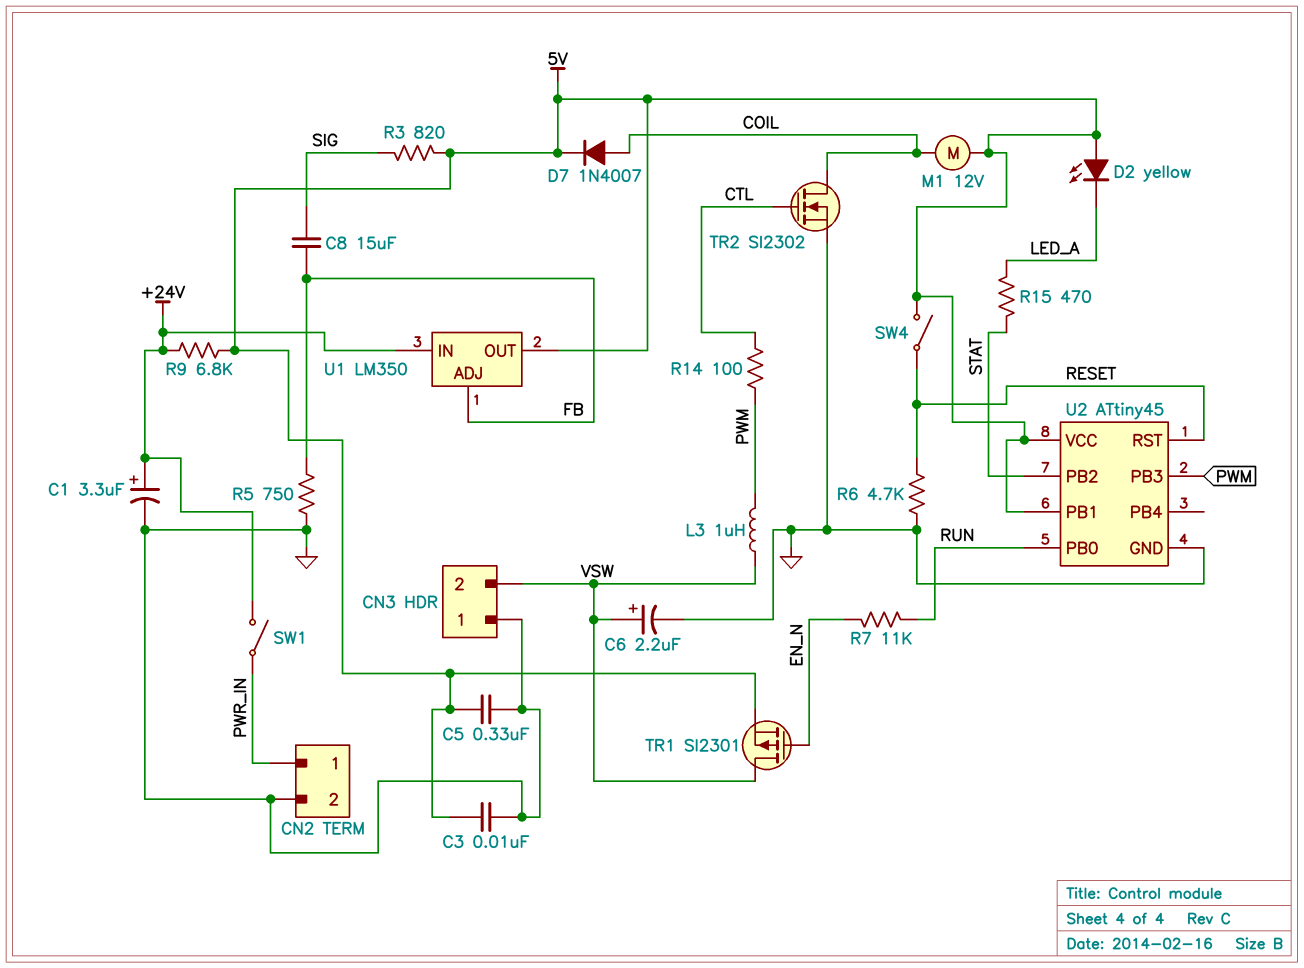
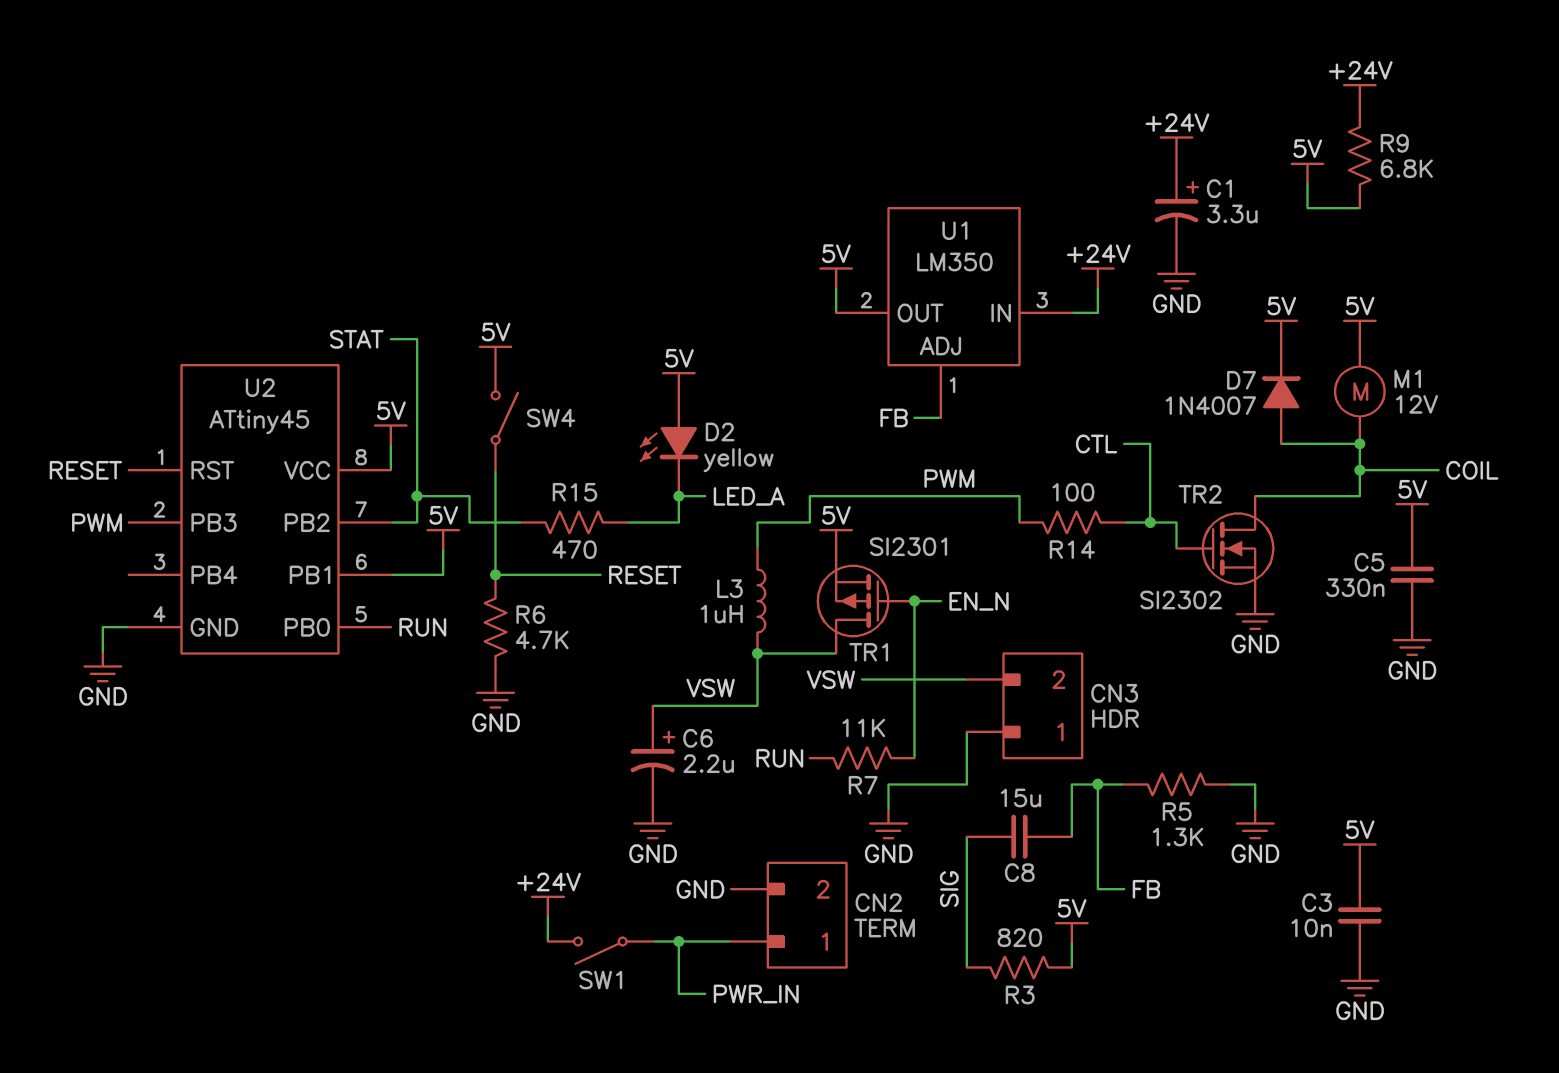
R5: 750 (FB, GND) -> 1.3k (FB, GND)

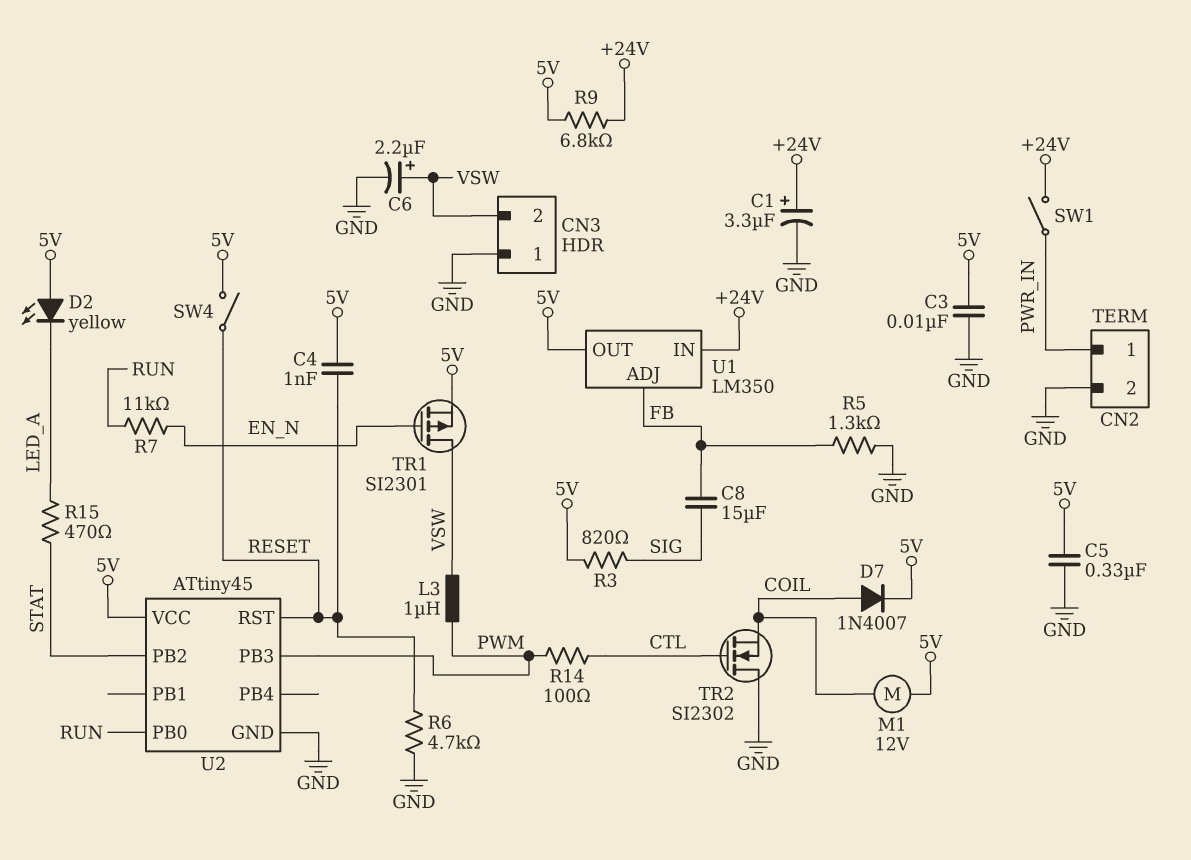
C4: none -> 1nF (5V, RESET)
TR2: NMOS SI2302 (G CTL, D COIL, S GND) -> NMOS SI2302 (G CTL, D GND, S COIL)
U2 pin PB1: 5V -> none

